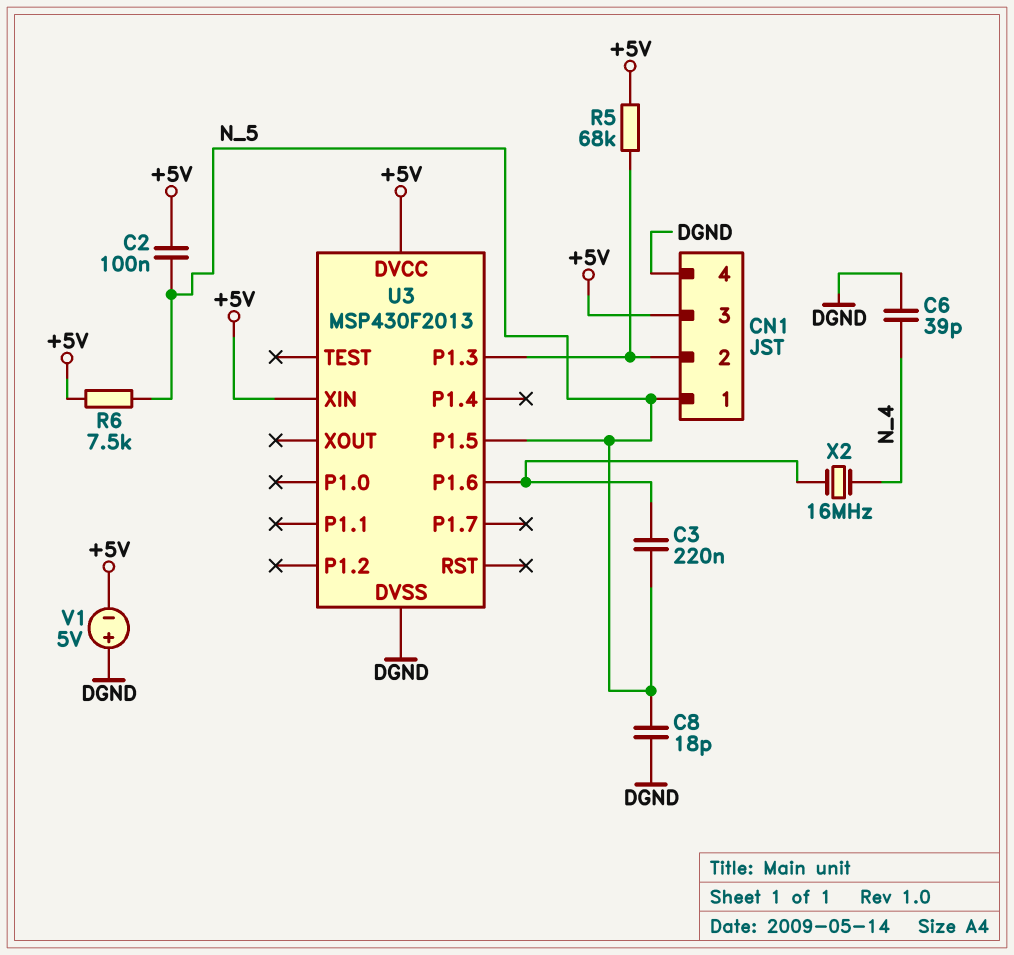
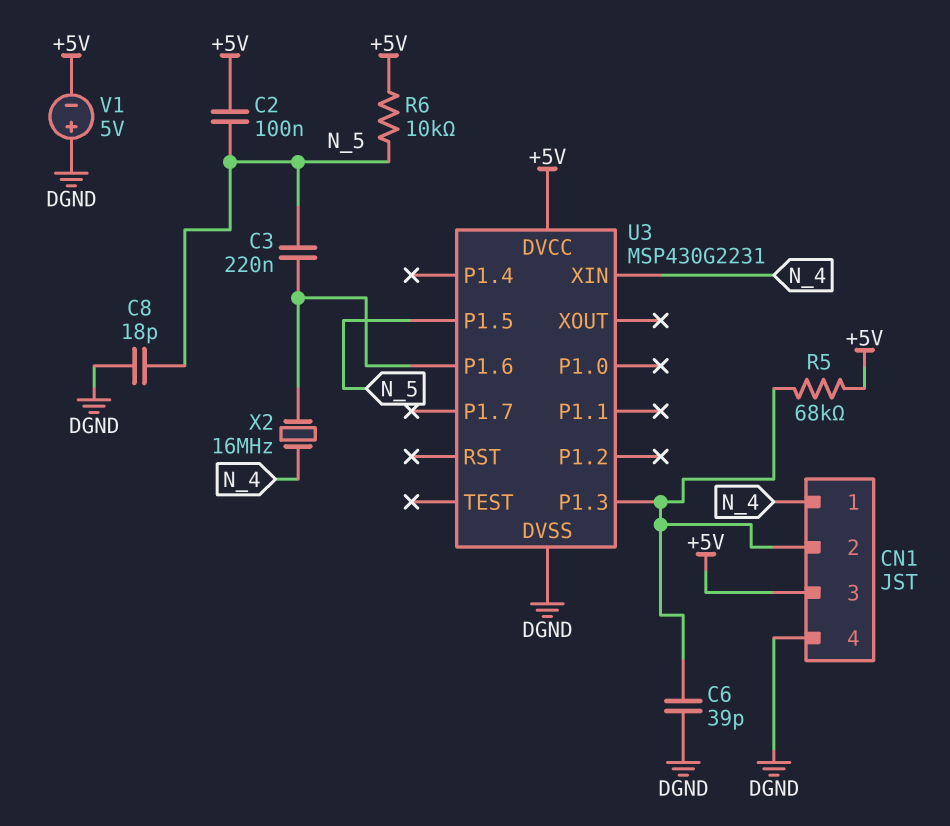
C6: 39pF (DGND, N_4) -> 39pF (CN1/2, DGND)
CN1 pin 1: N_5 -> N_4
R6: 7.5k (+5V, N_5) -> 10k (+5V, N_5)
U3: MSP430F2013 -> MSP430G2231
U3 pin XIN: +5V -> N_4

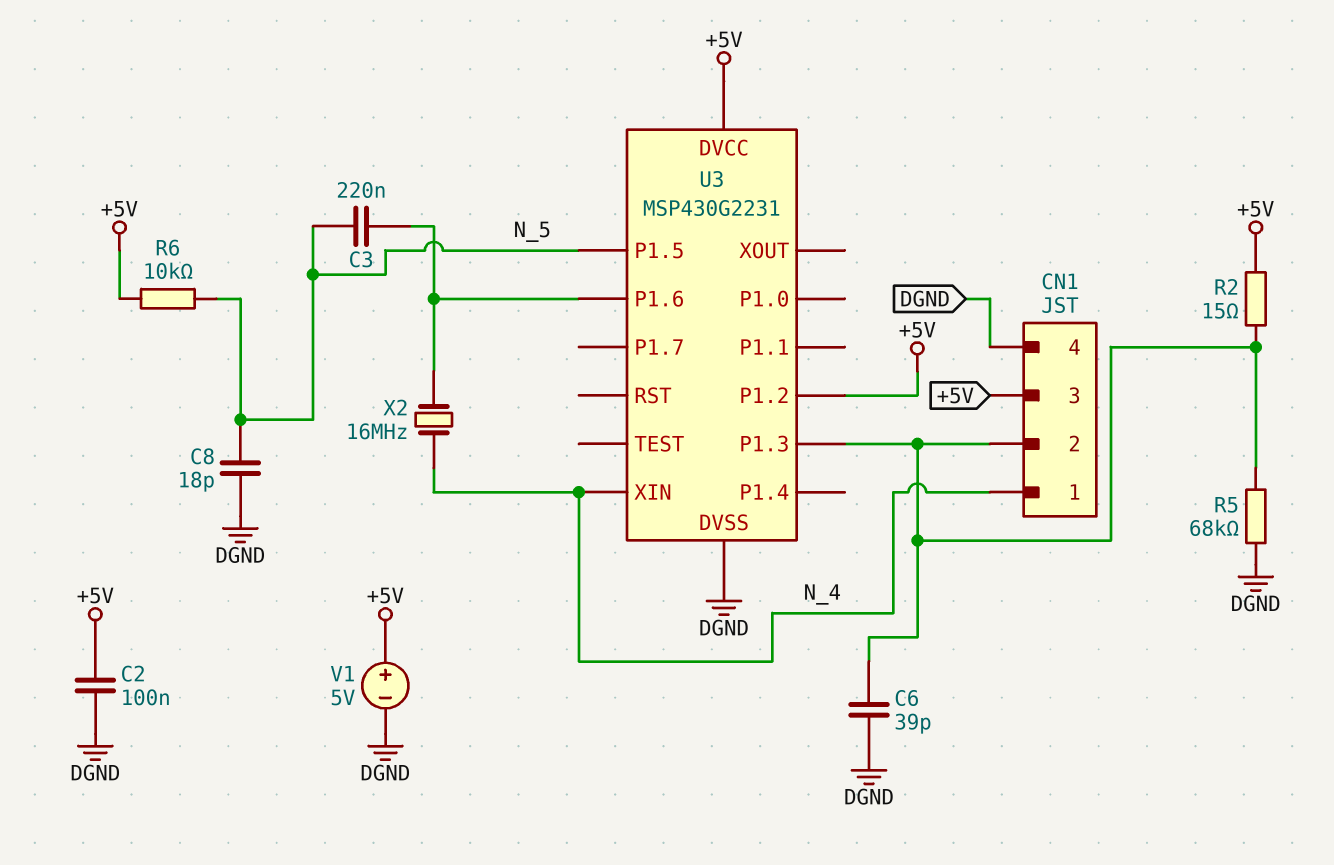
C2: 100nF (+5V, N_5) -> 100nF (+5V, DGND)
R2: none -> 15 (+5V, CN1/2)
R5: 68k (+5V, CN1/2) -> 68k (CN1/2, DGND)
U3 pin P1.2: none -> +5V
V1: 5V (plus DGND, minus +5V) -> 5V (plus +5V, minus DGND)

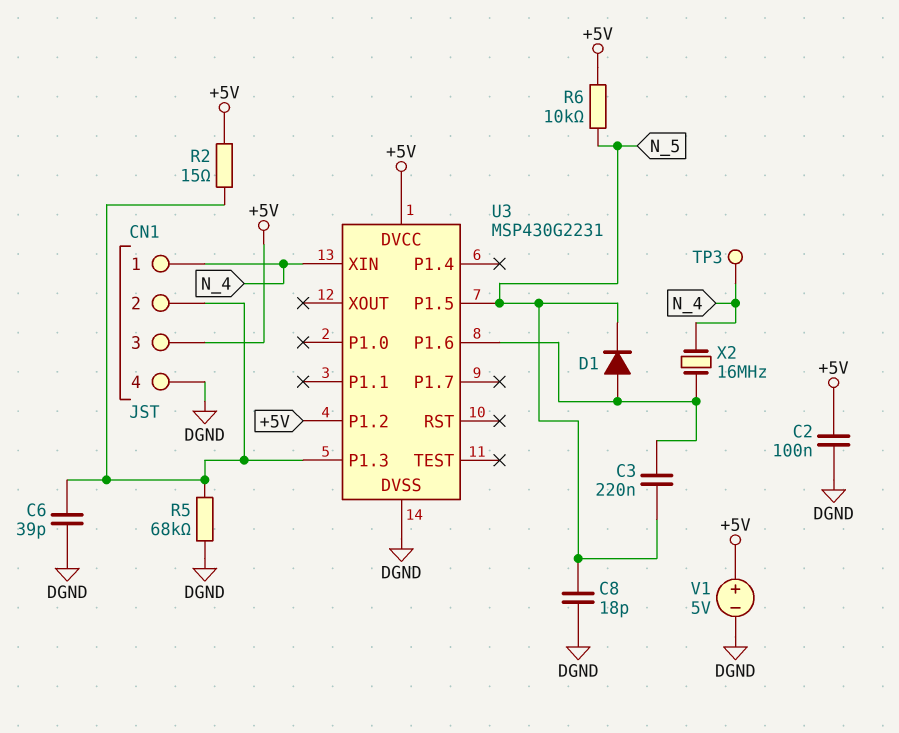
D1: none -> diode (A U3/P1.6, K N_5)
TP3: none -> test point (N_4)

